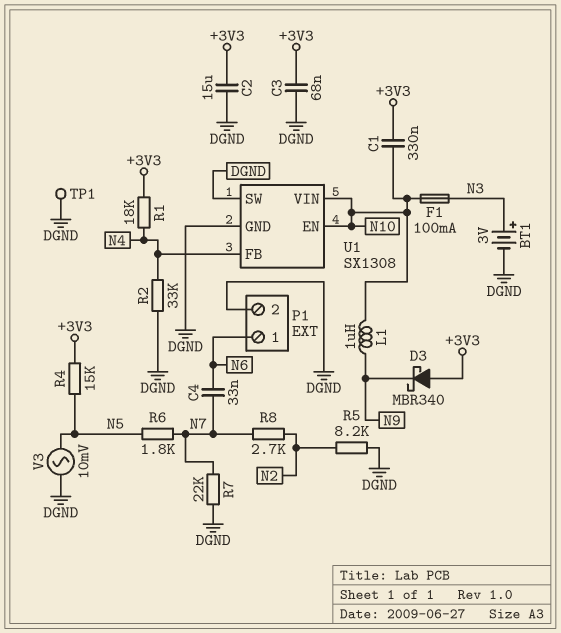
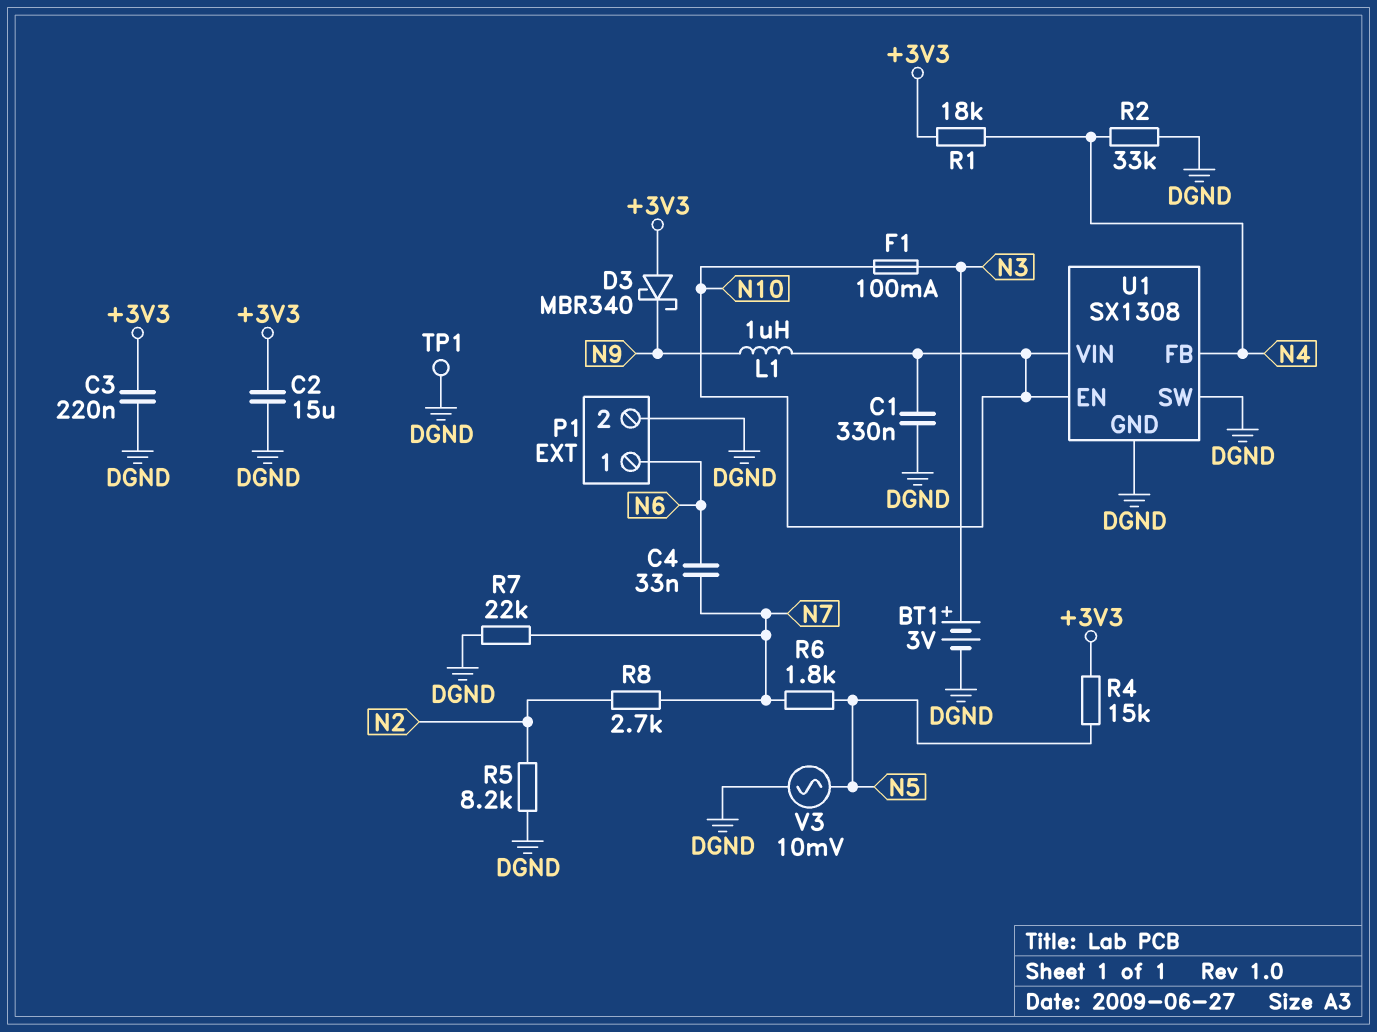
C1: 330nF (+3V3, N10) -> 330nF (DGND, N10)
C3: 68nF (+3V3, DGND) -> 220nF (+3V3, DGND)

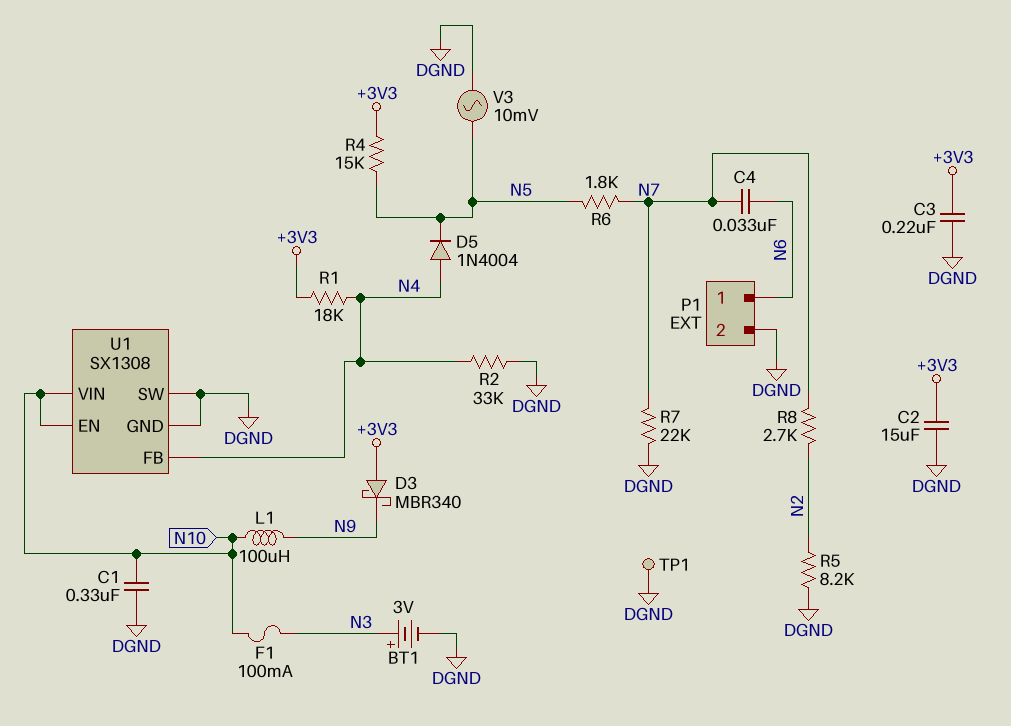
D5: none -> diode 1N4004 (A N4, K N5)
L1: 1uH (N9, N10) -> 100uH (N9, N10)

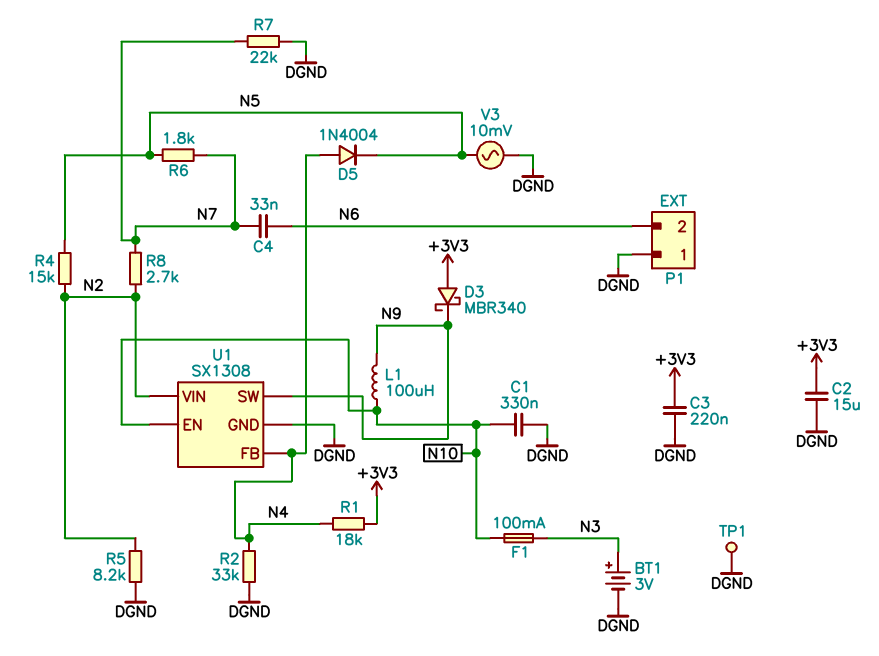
P1 pin 1: N6 -> DGND
P1 pin 2: DGND -> N6
R4: 15k (+3V3, N5) -> 15k (N2, N5)
U1 pin SW: DGND -> N9
U1 pin VIN: N10 -> N2

